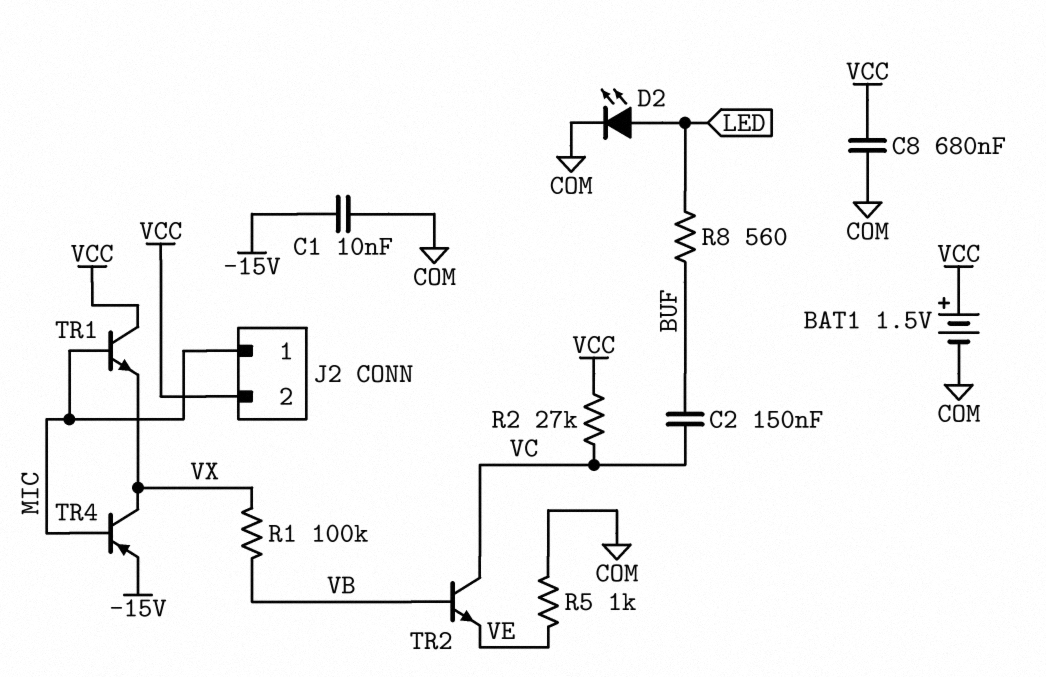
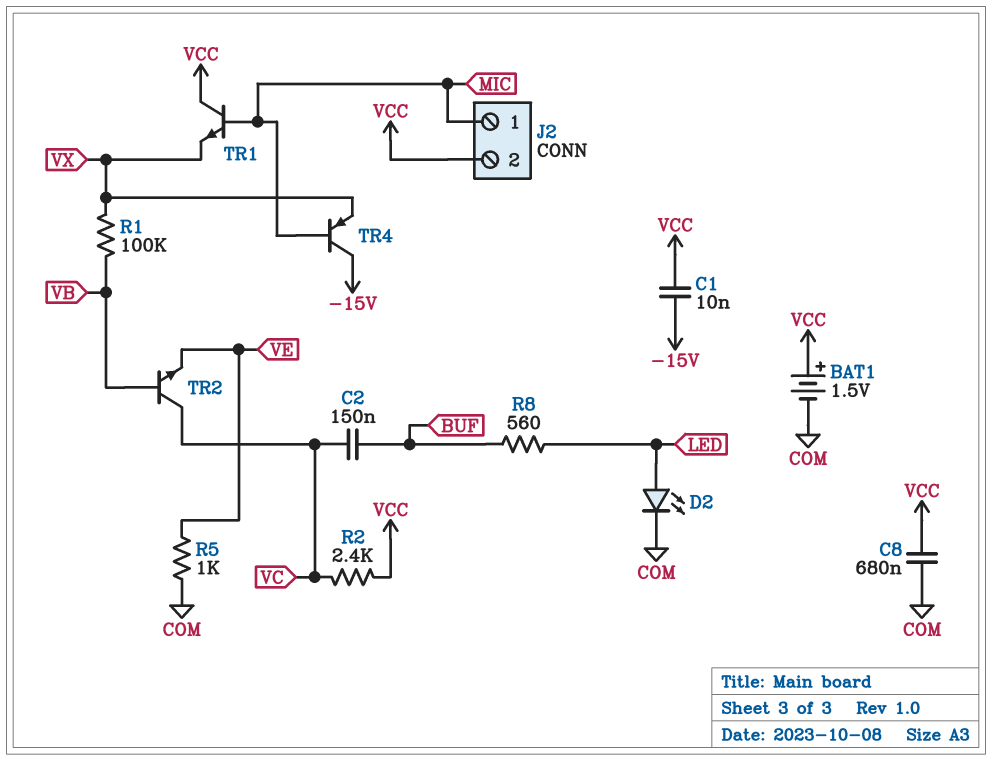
C1: 10nF (-15V, COM) -> 10nF (-15V, VCC)
R2: 27k (VC, VCC) -> 2.4k (VC, VCC)
TR4: PNP (B MIC, C VX, E -15V) -> PNP (B MIC, C -15V, E VX)

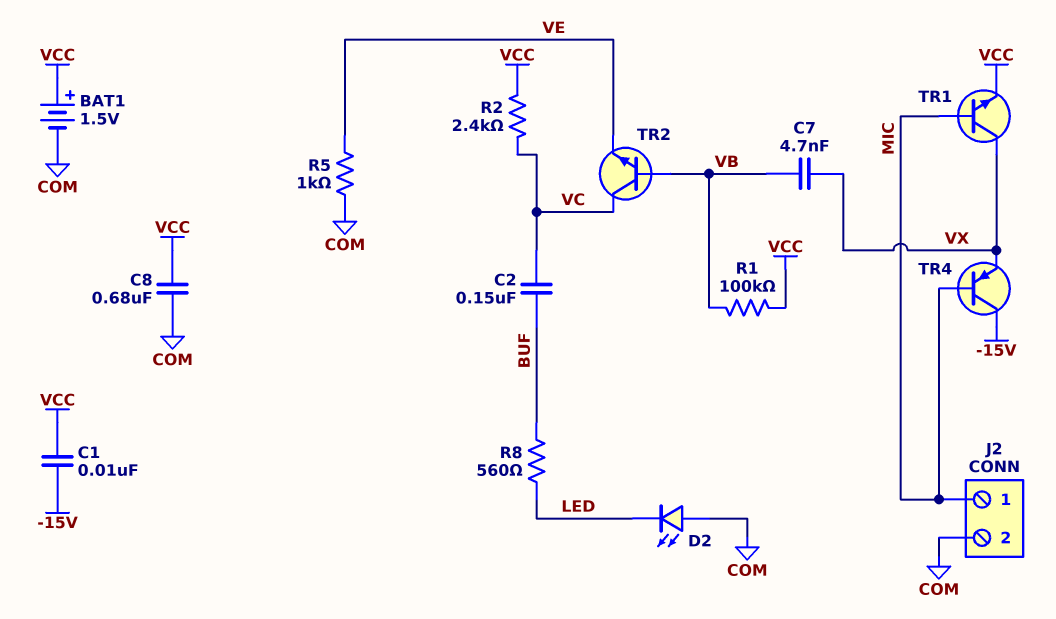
C7: none -> 4.7nF (VB, VX)
D2: LED (A LED, K COM) -> LED (A COM, K LED)
J2 pin 2: VCC -> COM
R1: 100k (VB, VX) -> 100k (VB, VCC)
TR1: NPN (B MIC, C VCC, E VX) -> NPN (B MIC, C VX, E VCC)

